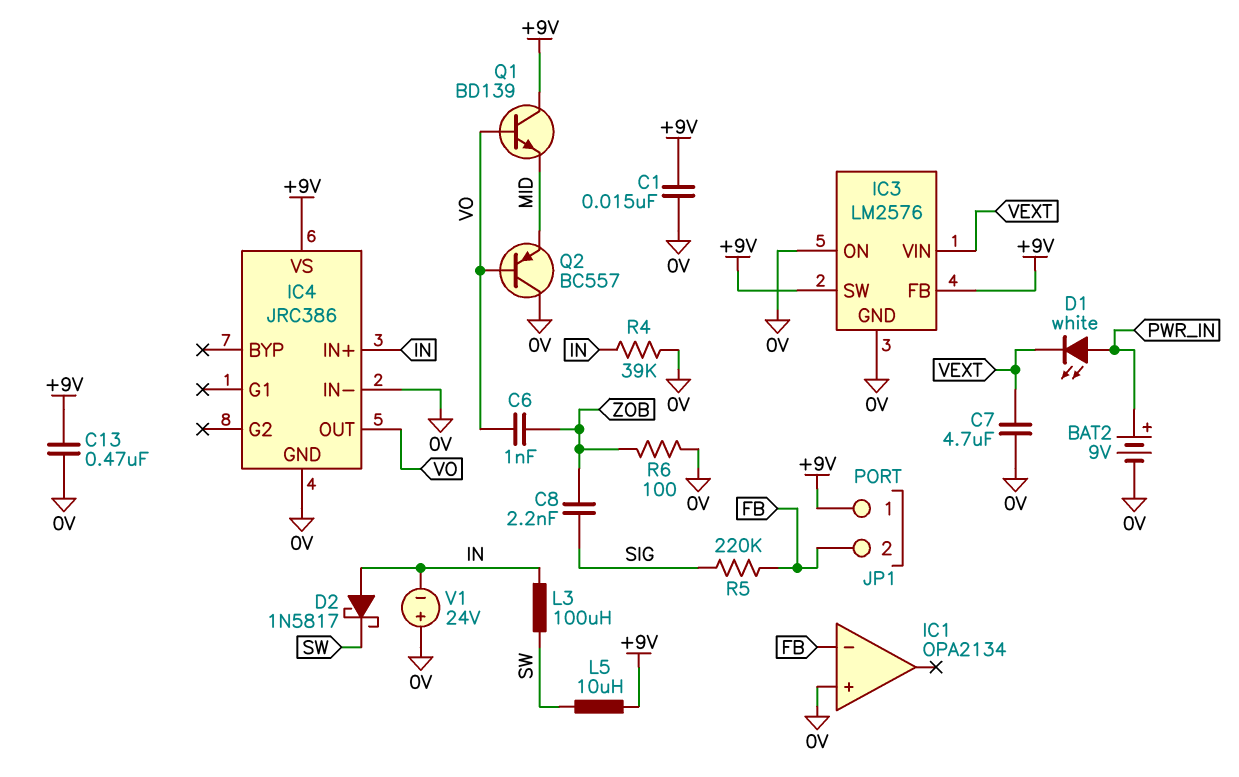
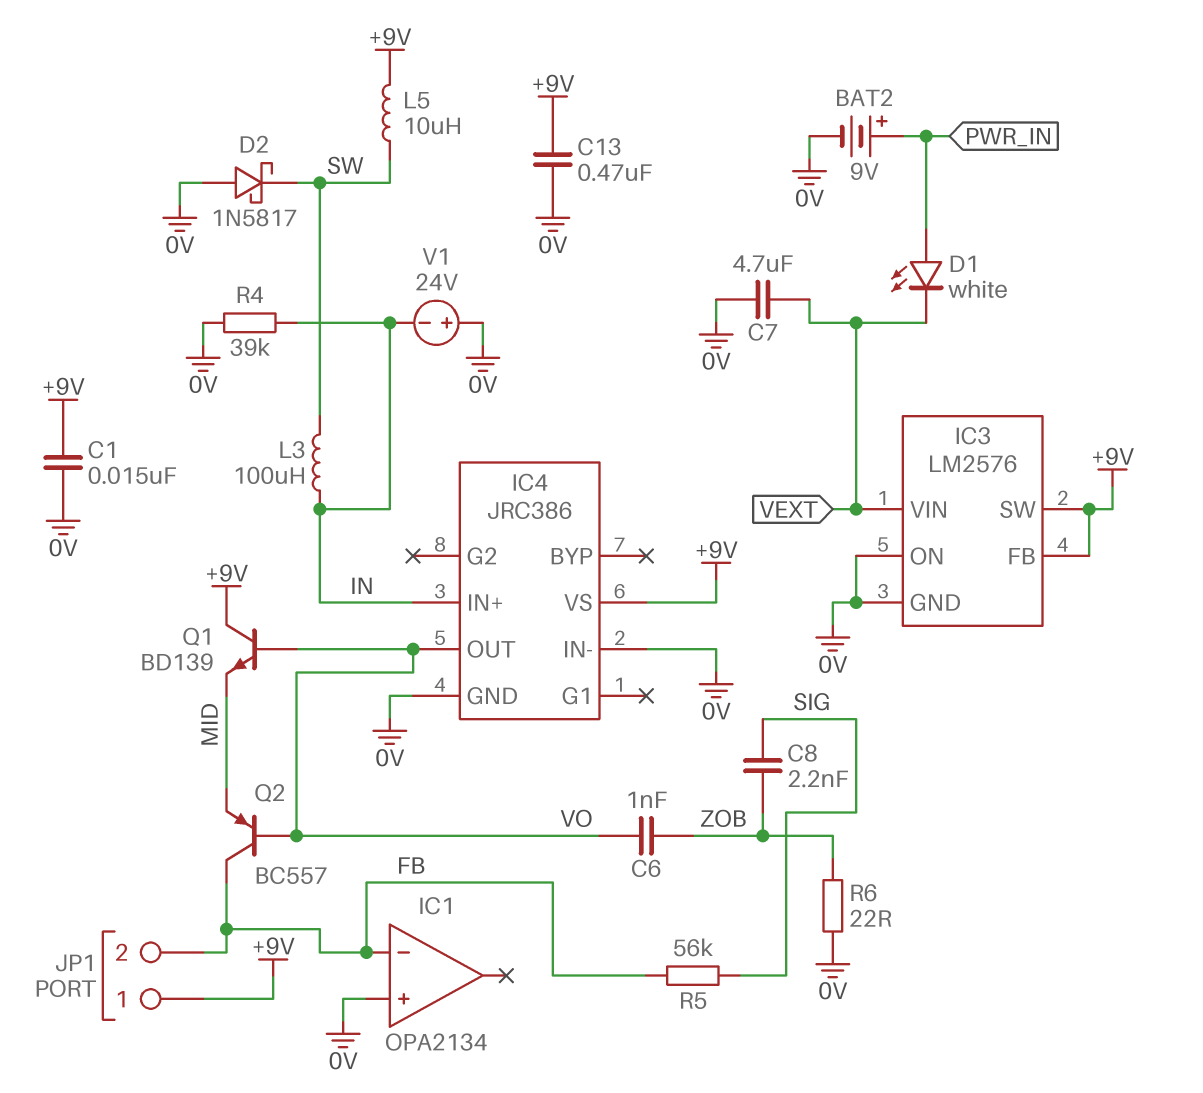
D2: schottky 1N5817 (A IN, K SW) -> schottky 1N5817 (A 0V, K SW)
Q2: PNP BC557 (B VO, C 0V, E MID) -> PNP BC557 (B VO, C FB, E MID)
R5: 220k (FB, SIG) -> 56k (FB, SIG)
R6: 100 (0V, ZOB) -> 22 (0V, ZOB)

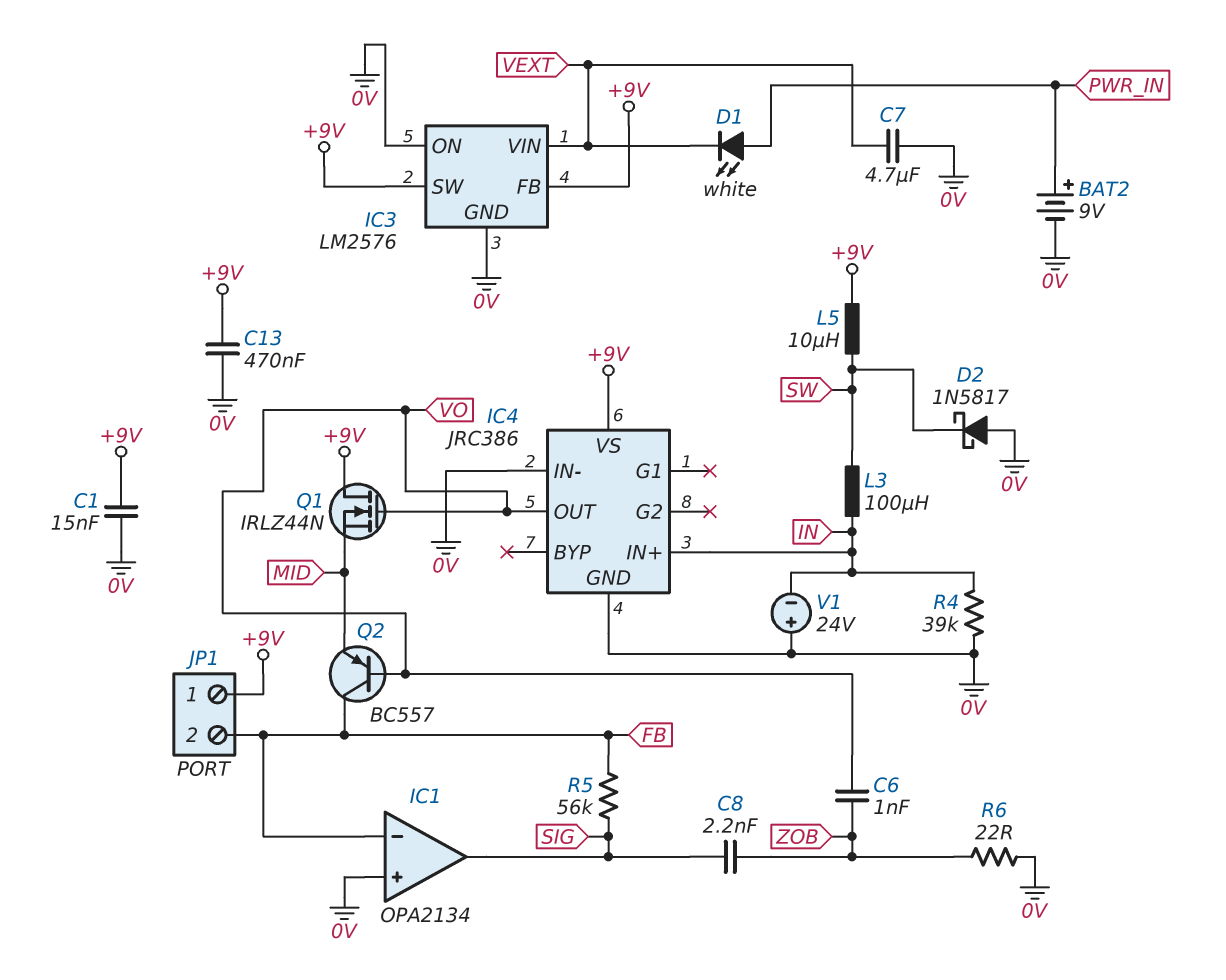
IC1 pin out: none -> SIG
Q1: NPN BD139 (B VO, C +9V, E MID) -> NMOS IRLZ44N (G VO, D +9V, S MID)

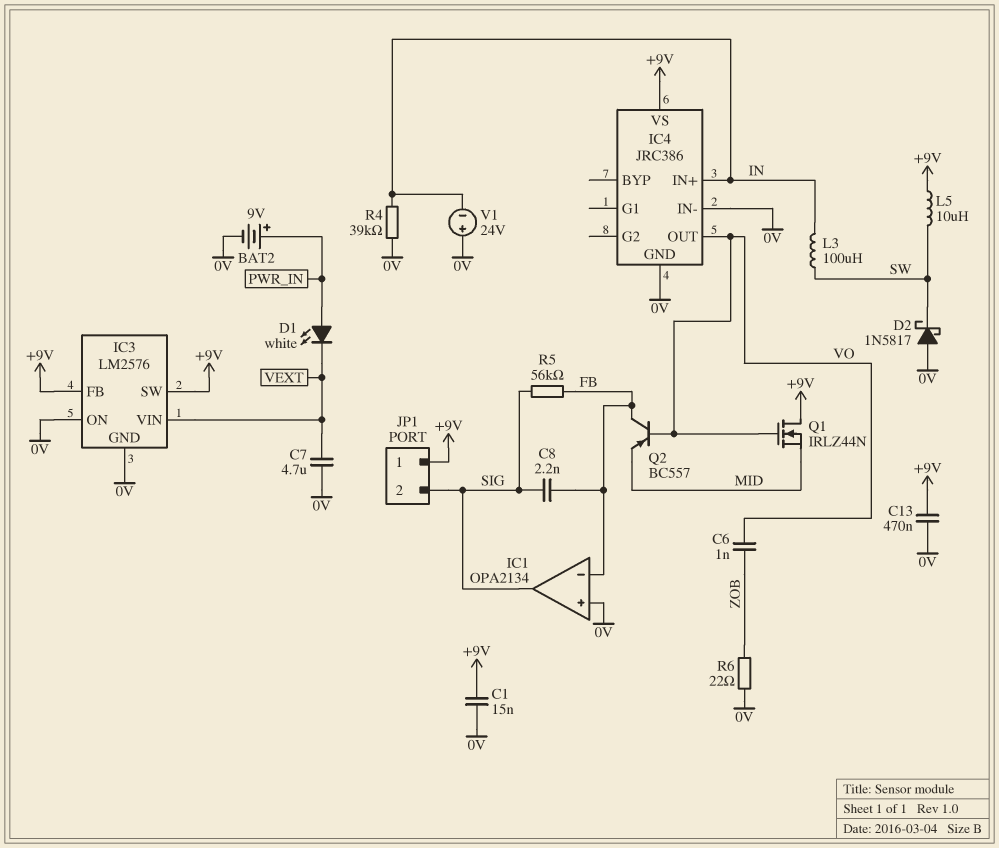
C8: 2.2nF (SIG, ZOB) -> 2.2nF (FB, SIG)
JP1 pin 2: FB -> SIG

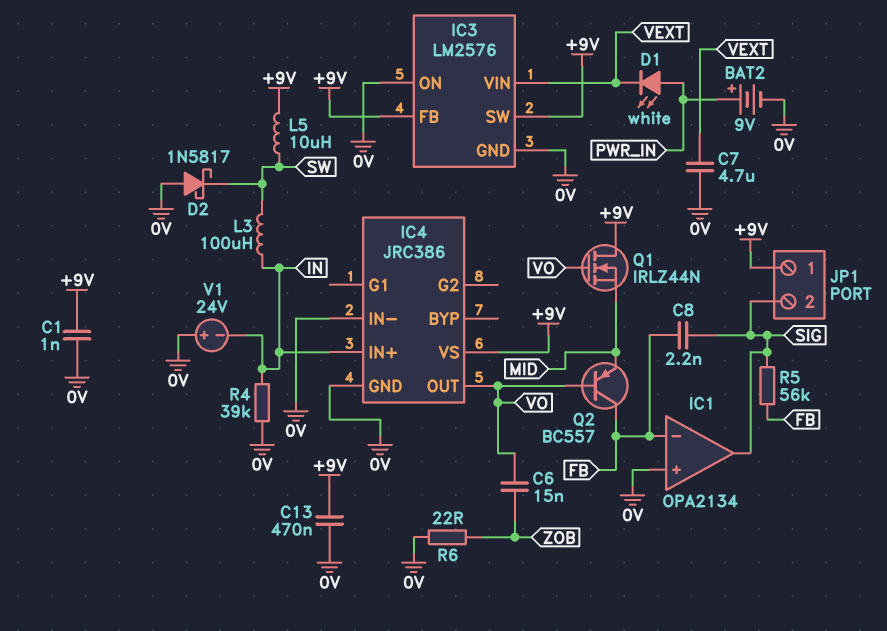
C1: 15nF (+9V, 0V) -> 1nF (+9V, 0V)
C6: 1nF (VO, ZOB) -> 15nF (VO, ZOB)

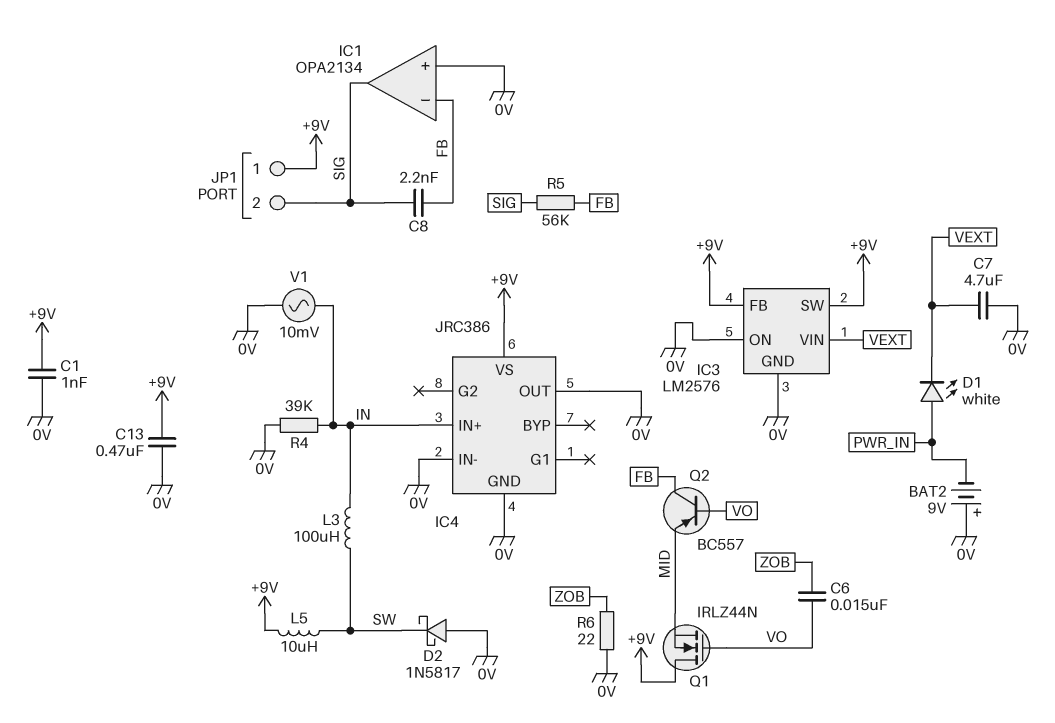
BAT2: 9V (plus PWR_IN, minus 0V) -> 9V (plus 0V, minus PWR_IN)
IC4 pin OUT: VO -> 0V
V1: 24V (plus 0V, minus IN) -> AC 10mV (0V, IN)

